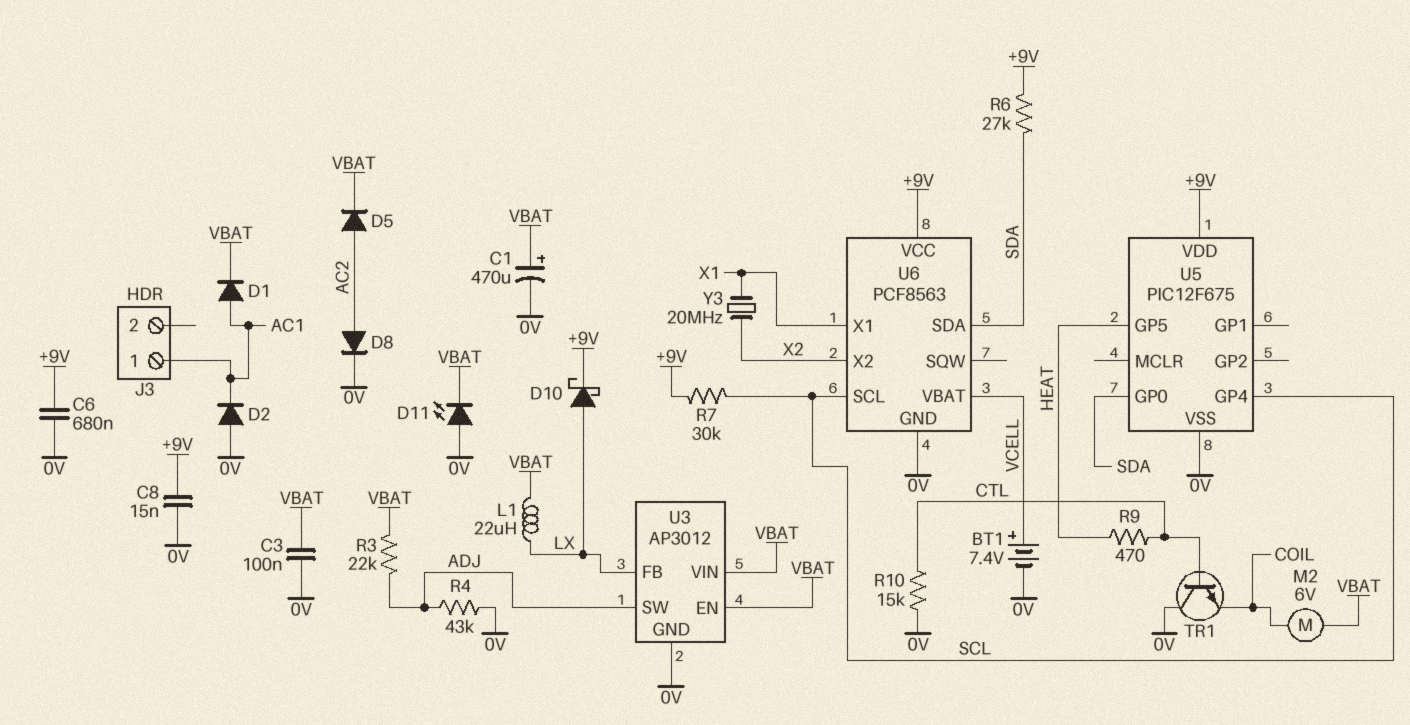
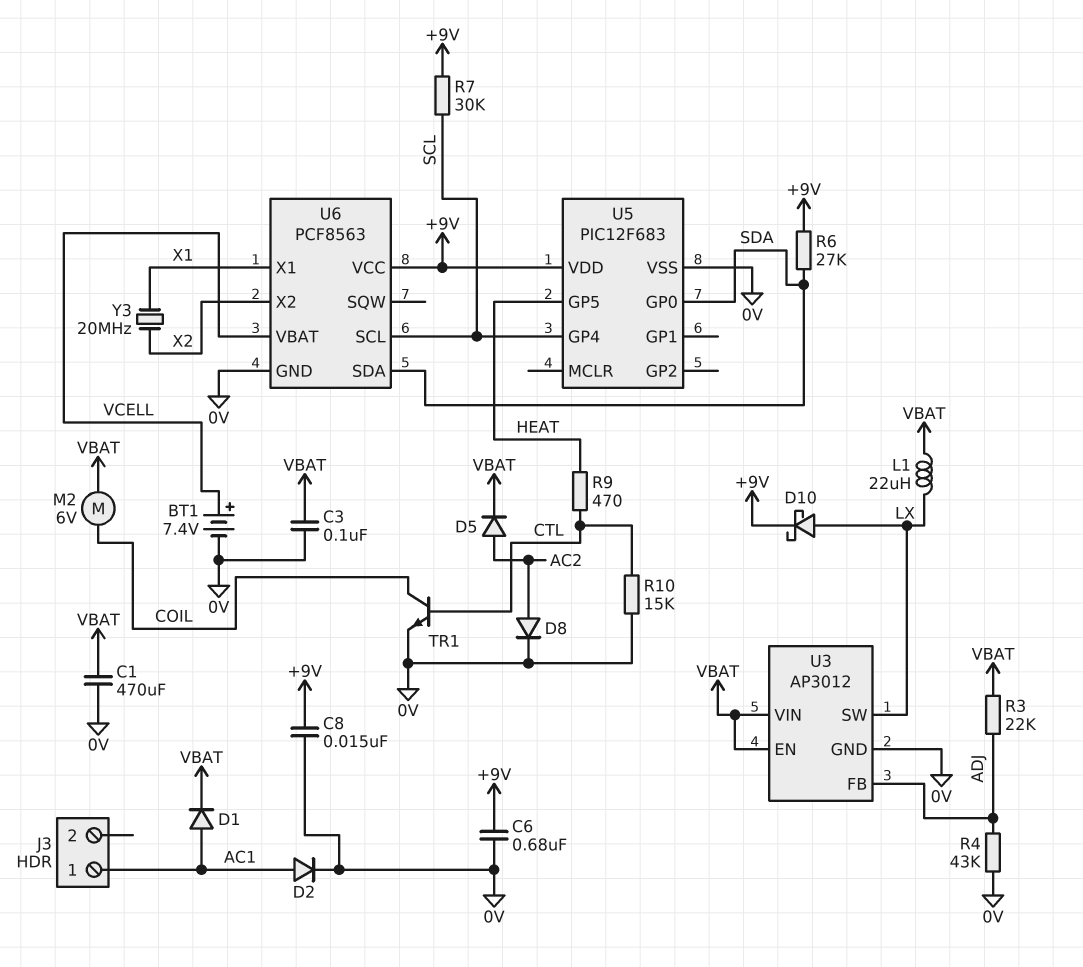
C1: 470uF (plus VBAT, minus 0V) -> 470uF (0V, VBAT)
D2: diode (A 0V, K AC1) -> diode (A AC1, K 0V)
D11: LED (A 0V, K VBAT) -> none
TR1: NPN (B CTL, C 0V, E COIL) -> NPN (B CTL, C COIL, E 0V)
U3 pin FB: LX -> ADJ
U3 pin SW: ADJ -> LX
U5: PIC12F675 -> PIC12F683

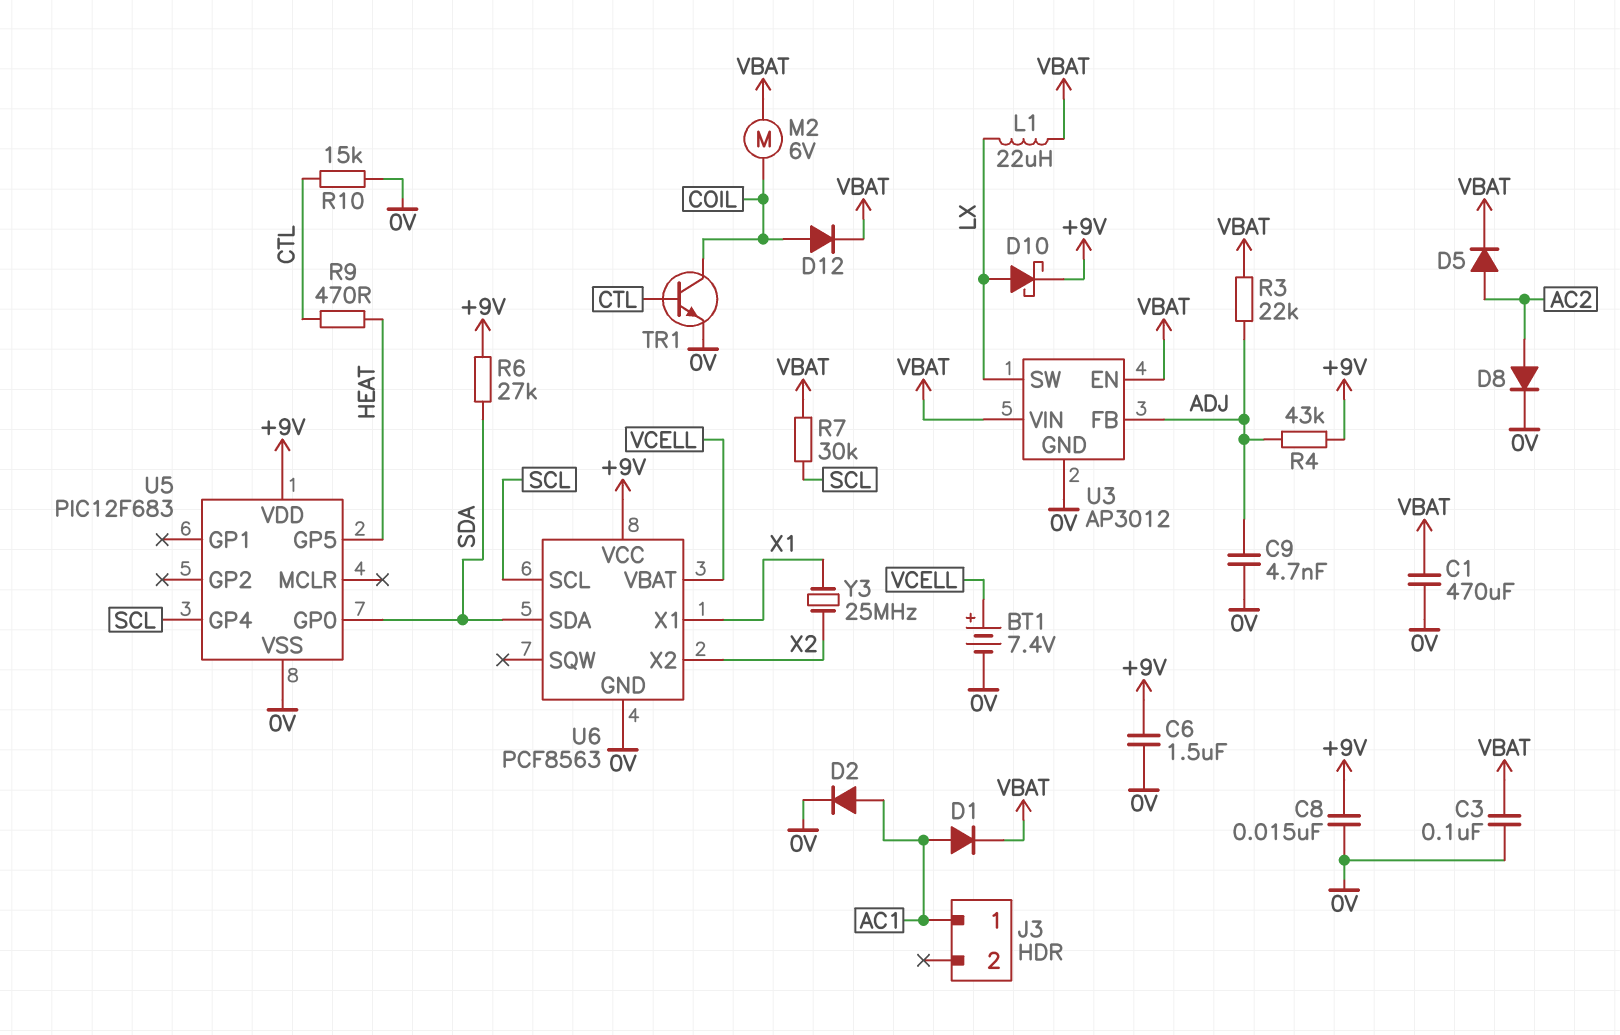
C6: 680nF (+9V, 0V) -> 1.5uF (+9V, 0V)
C9: none -> 4.7nF (0V, ADJ)
D12: none -> diode (A COIL, K VBAT)
R4: 43k (0V, ADJ) -> 43k (+9V, ADJ)
R7: 30k (+9V, SCL) -> 30k (SCL, VBAT)
Y3: 20MHz (X1, X2) -> 25MHz (X1, X2)

